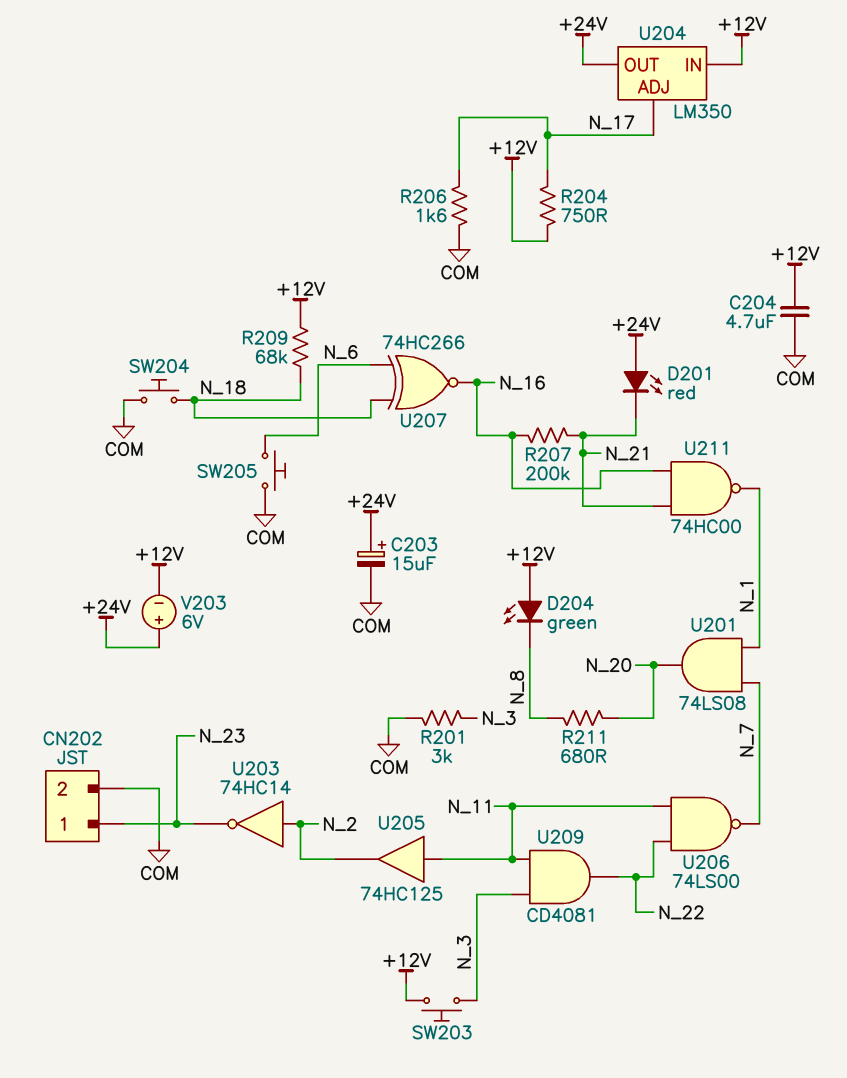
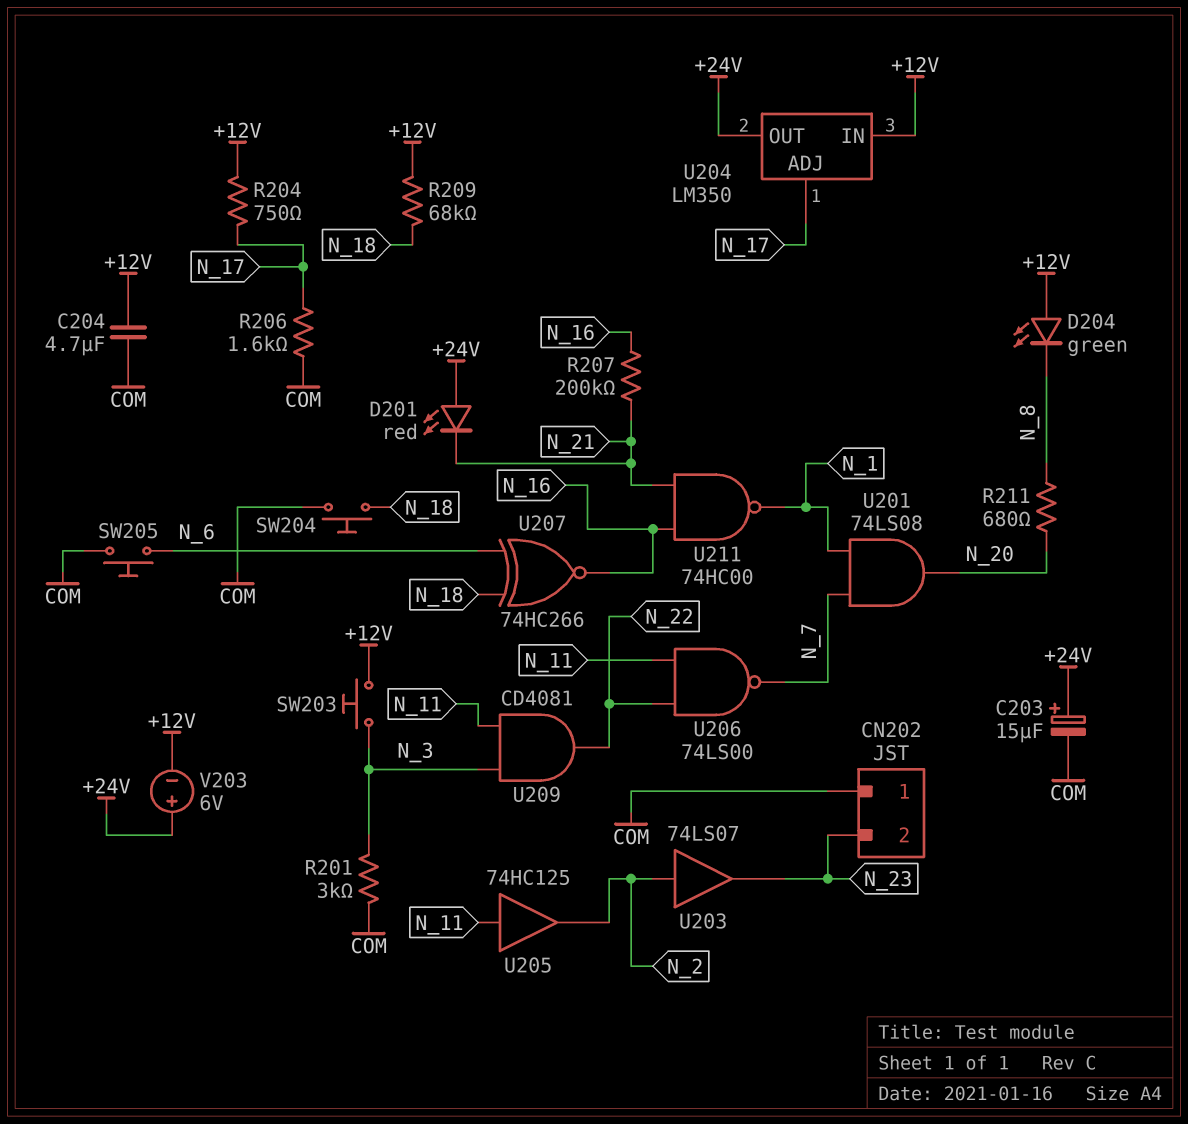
CN202 pin 1: N_23 -> COM
CN202 pin 2: COM -> N_23
U203: NOT 74HC14 (in N_2, out N_23) -> buffer 74LS07 (in N_2, out N_23)

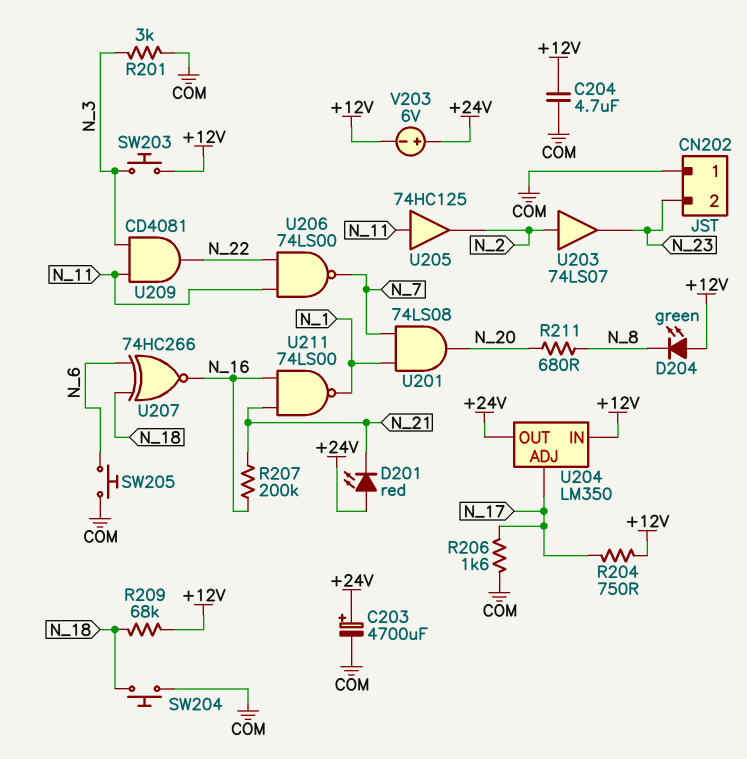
C203: 15uF (plus +24V, minus COM) -> 4700uF (plus +24V, minus COM)
U211: NAND 74HC00 (in N_16, in N_21, out N_1) -> NAND 74LS00 (in N_16, in N_21, out N_1)

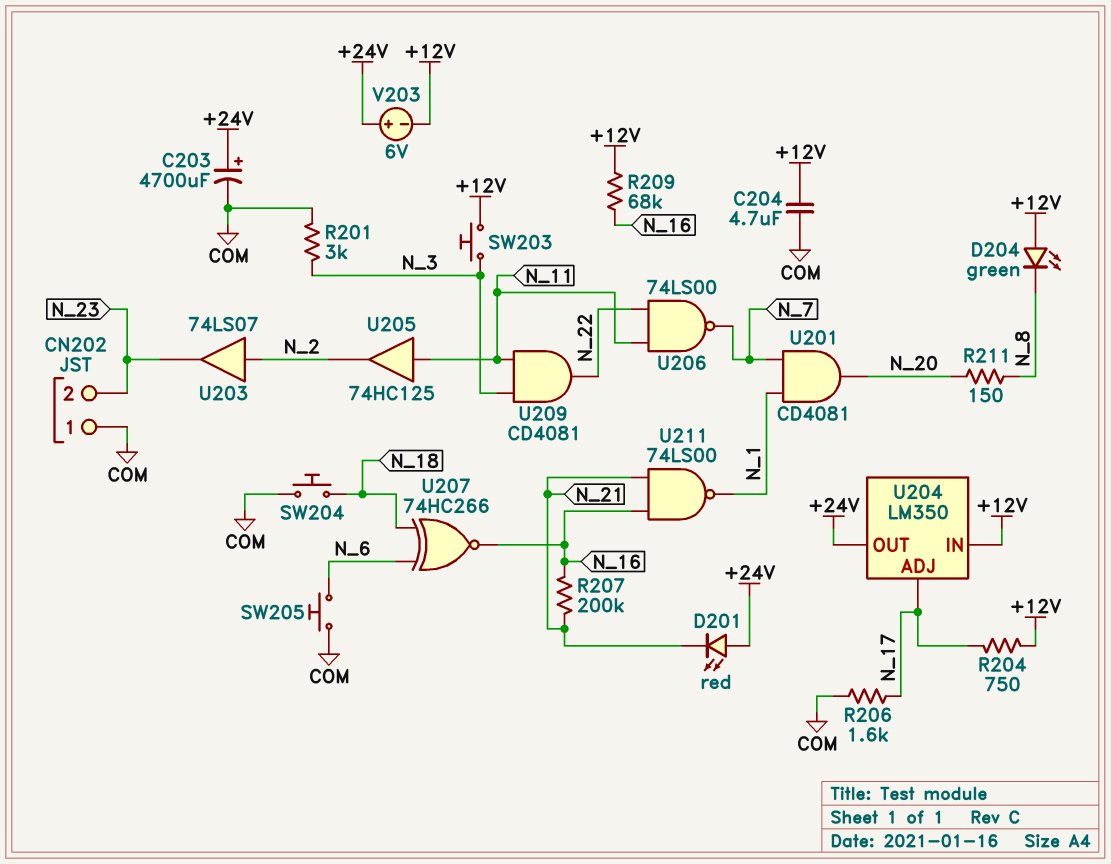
R209: 68k (+12V, N_18) -> 68k (+12V, N_16)
R211: 680 (N_8, N_20) -> 150 (N_8, N_20)
U201: AND 74LS08 (in N_1, in N_7, out N_20) -> AND CD4081 (in N_1, in N_7, out N_20)

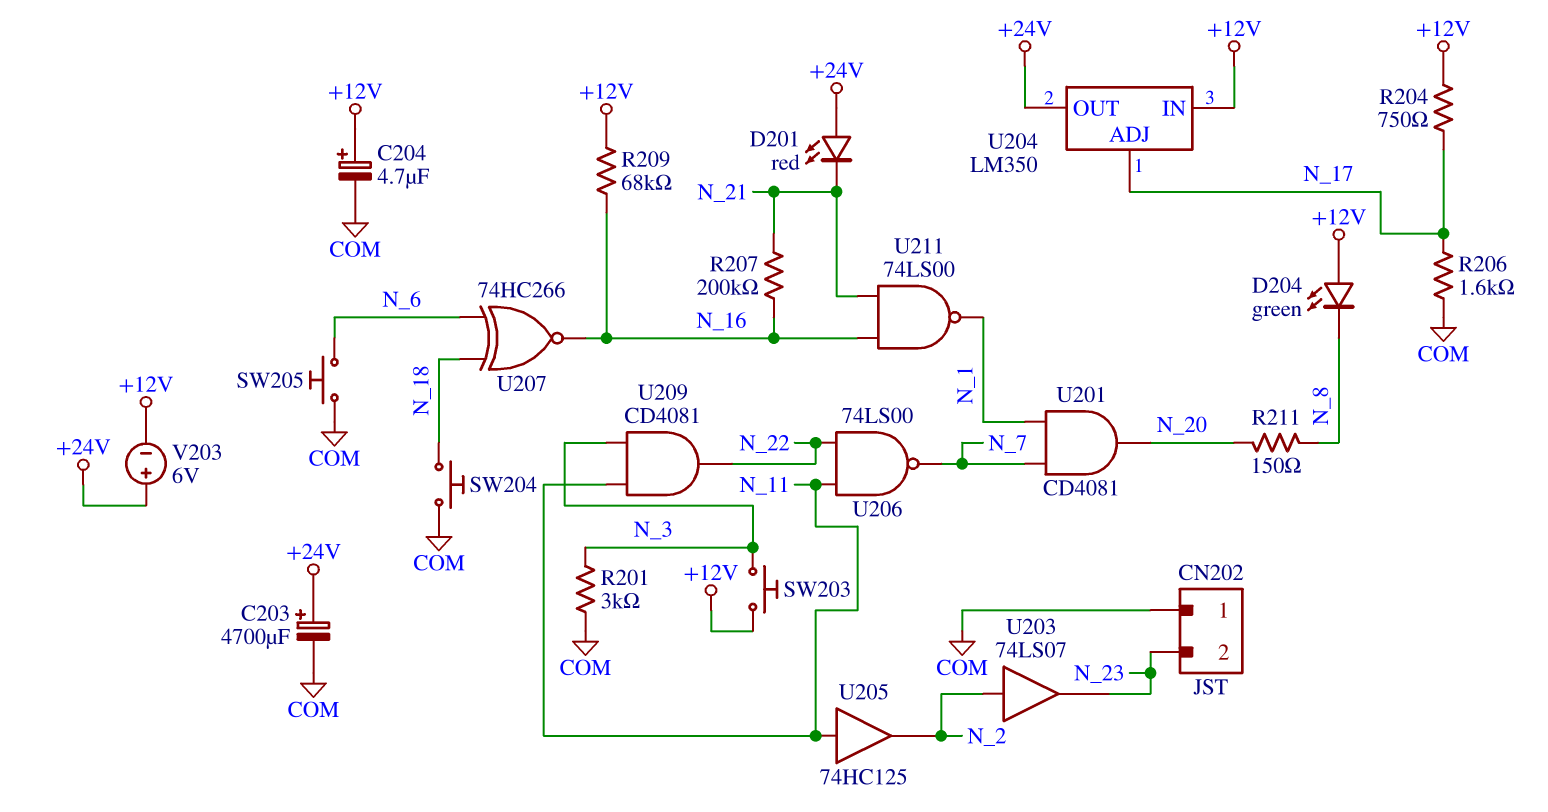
C204: 4.7uF (+12V, COM) -> 4.7uF (plus +12V, minus COM)

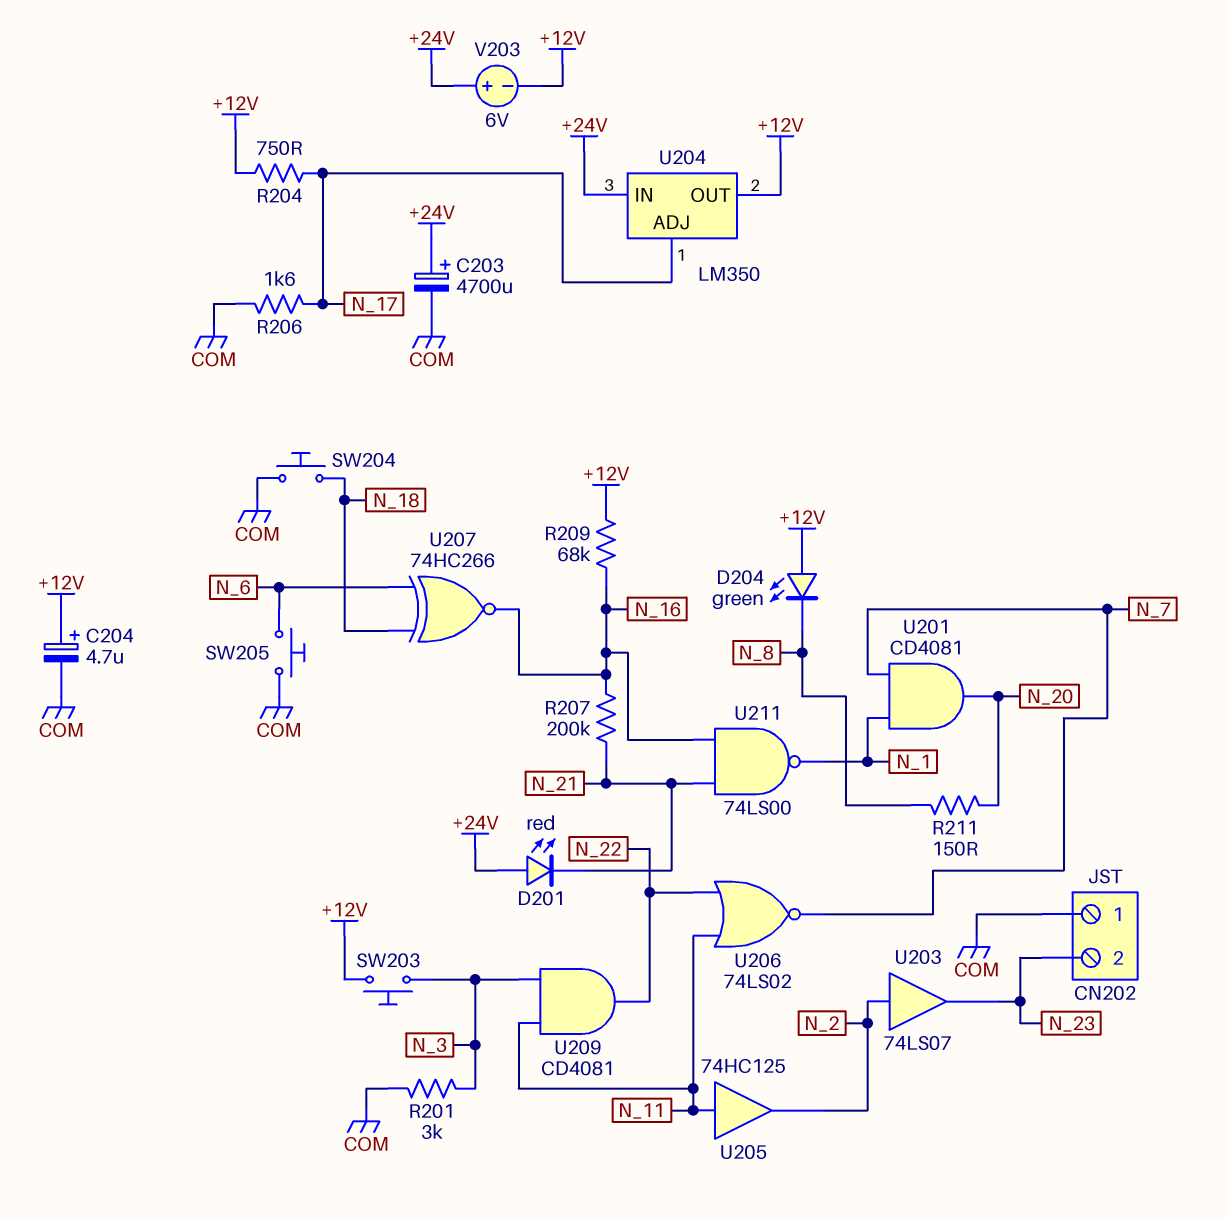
U204 pin IN: +12V -> +24V
U204 pin OUT: +24V -> +12V
U206: NAND 74LS00 (in N_11, in N_22, out N_7) -> NOR 74LS02 (in N_11, in N_22, out N_7)

